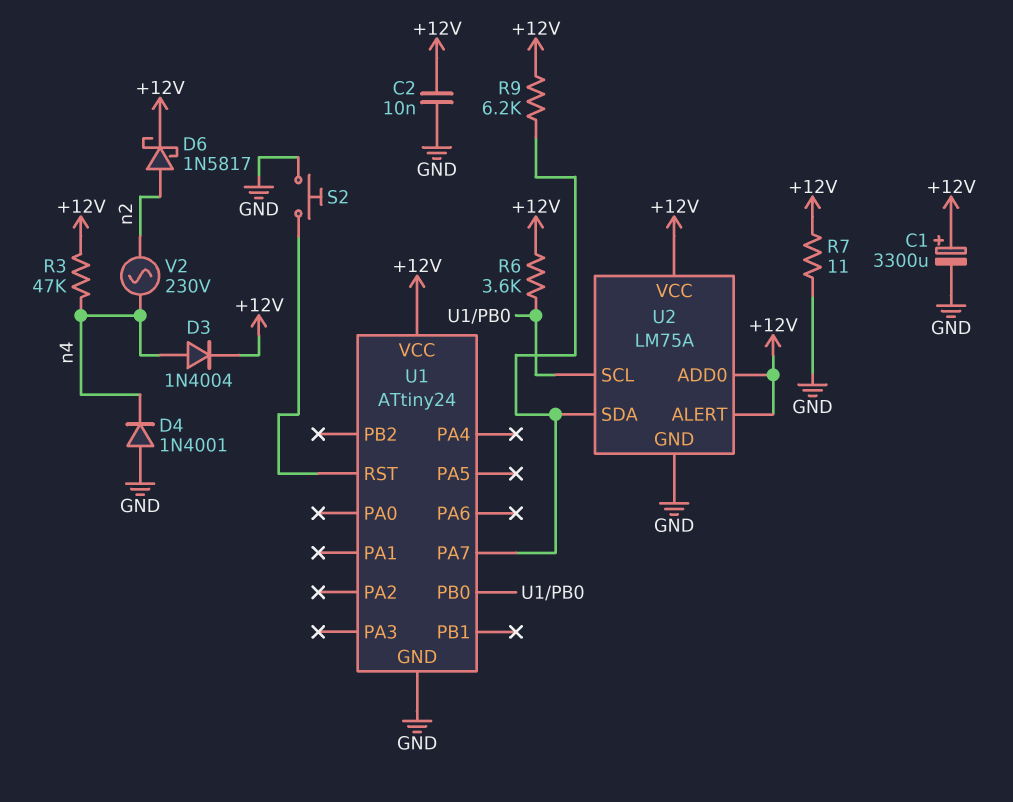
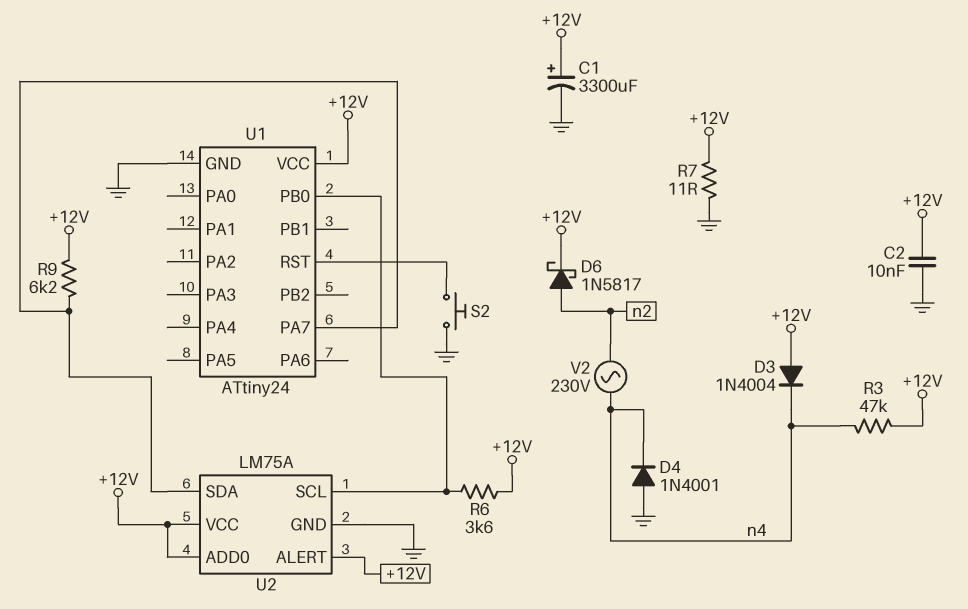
D3: diode 1N4004 (A n4, K +12V) -> diode 1N4004 (A +12V, K n4)

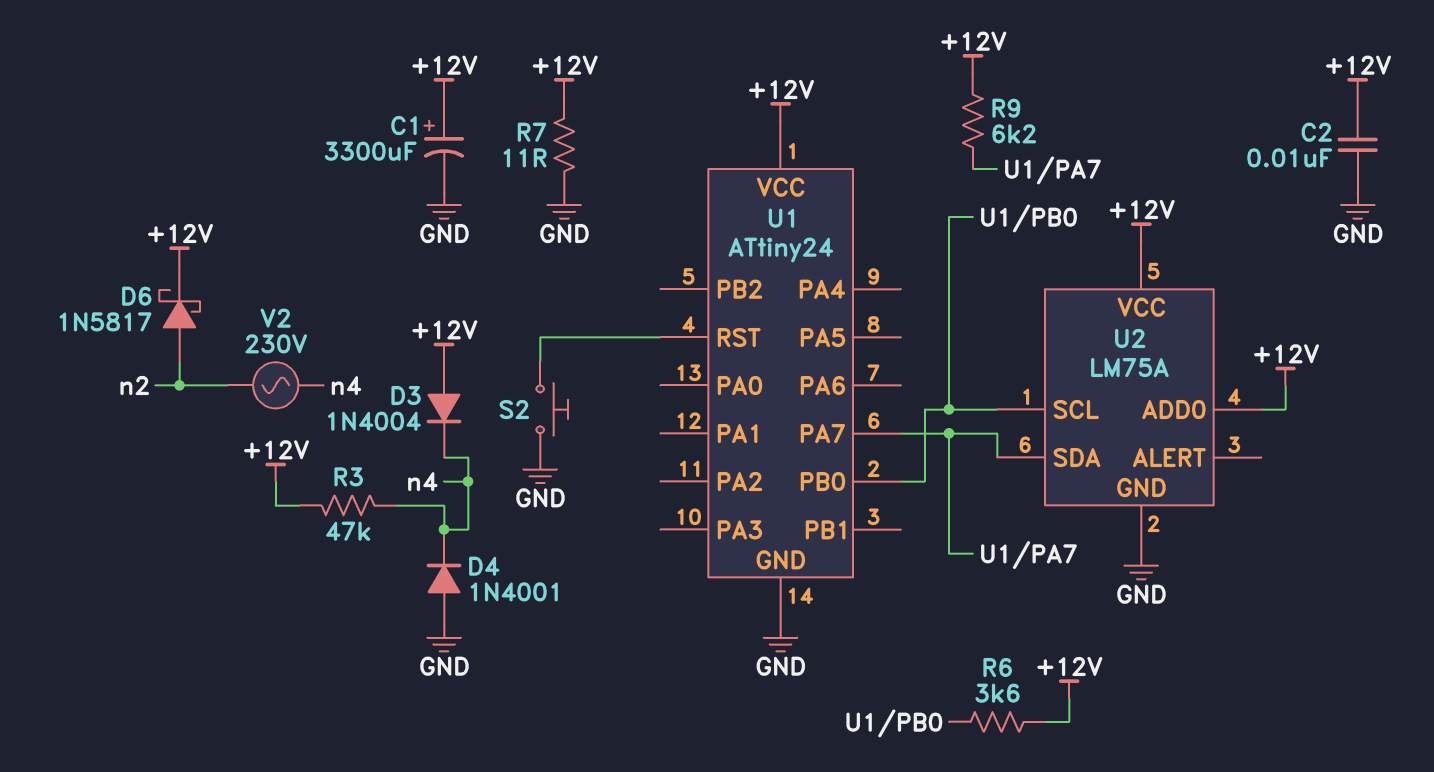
U2 pin ALERT: +12V -> none

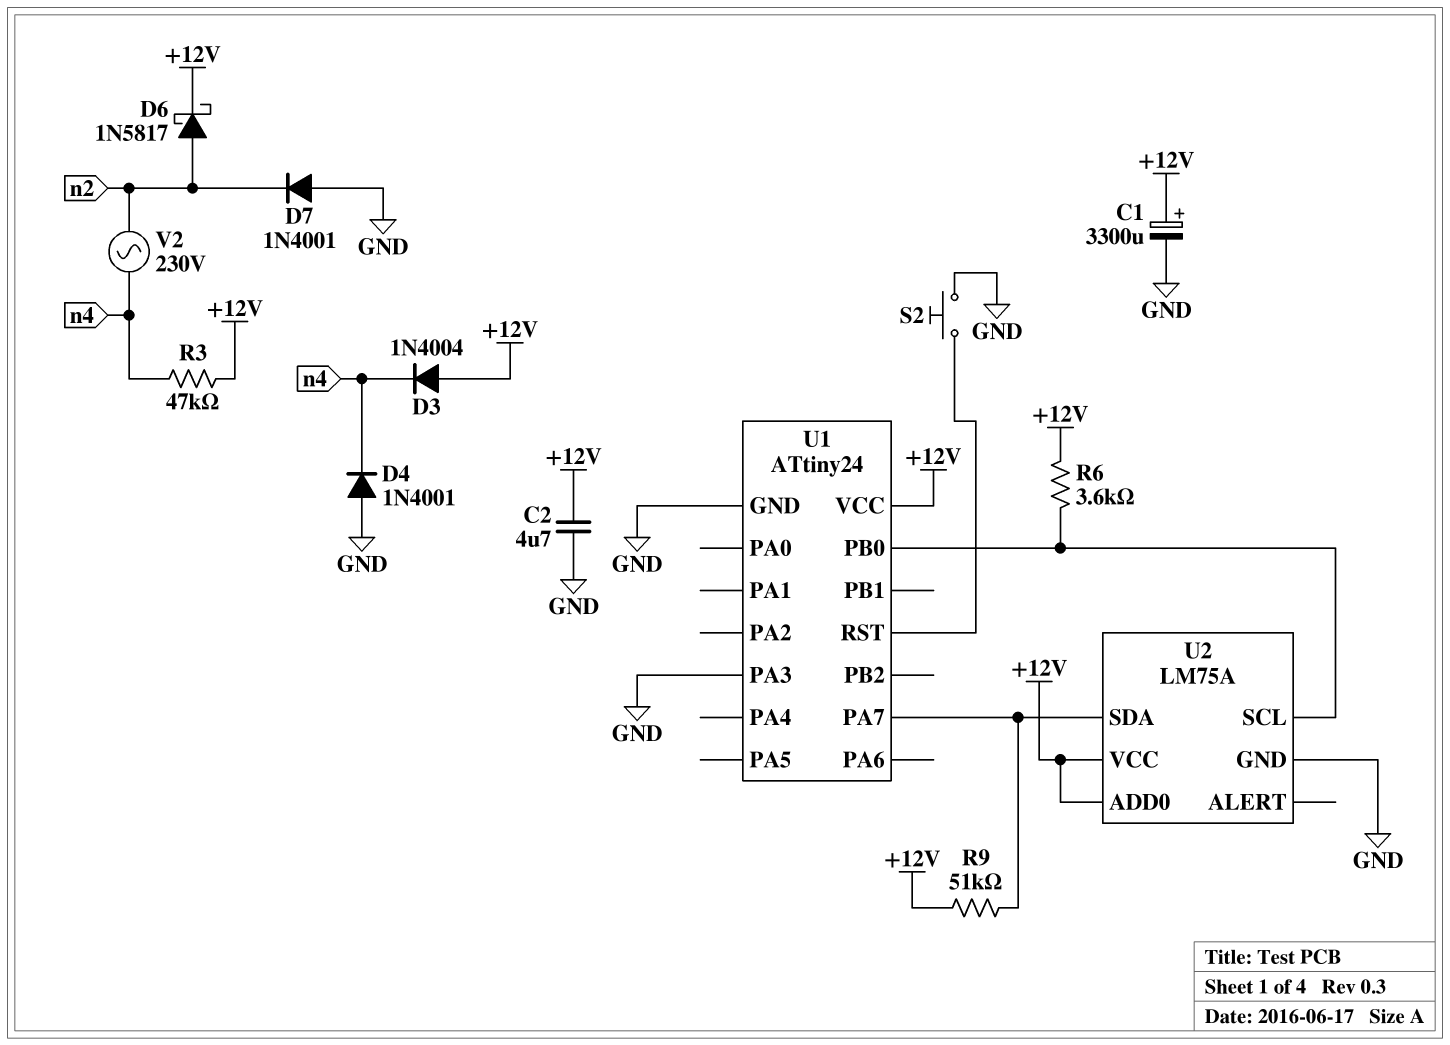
C2: 10nF (+12V, GND) -> 4.7uF (+12V, GND)
D7: none -> diode 1N4001 (A GND, K n2)
R7: 11 (+12V, GND) -> none
R9: 6.2k (+12V, U1/PA7) -> 51k (+12V, U1/PA7)
U1 pin PA3: none -> GND

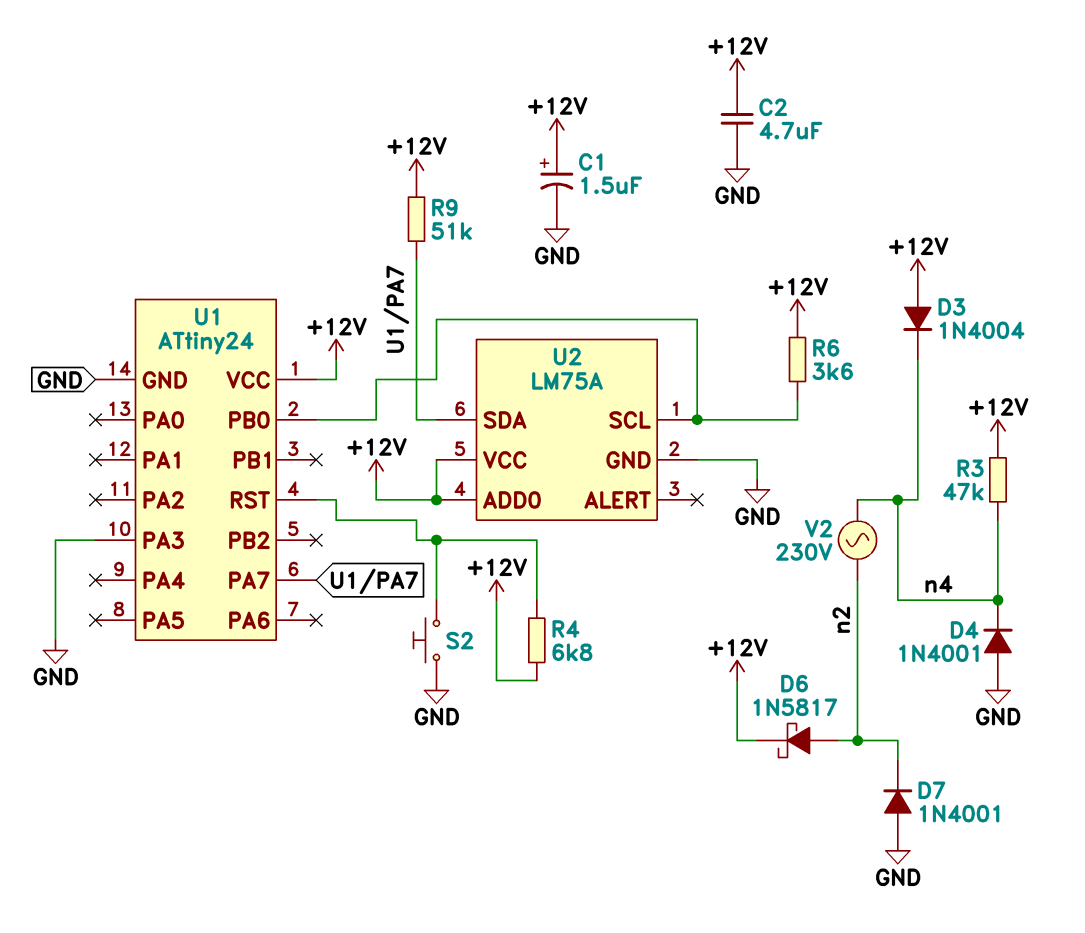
C1: 3300uF (plus +12V, minus GND) -> 1.5uF (plus +12V, minus GND)
R4: none -> 6.8k (+12V, U1/RST)

